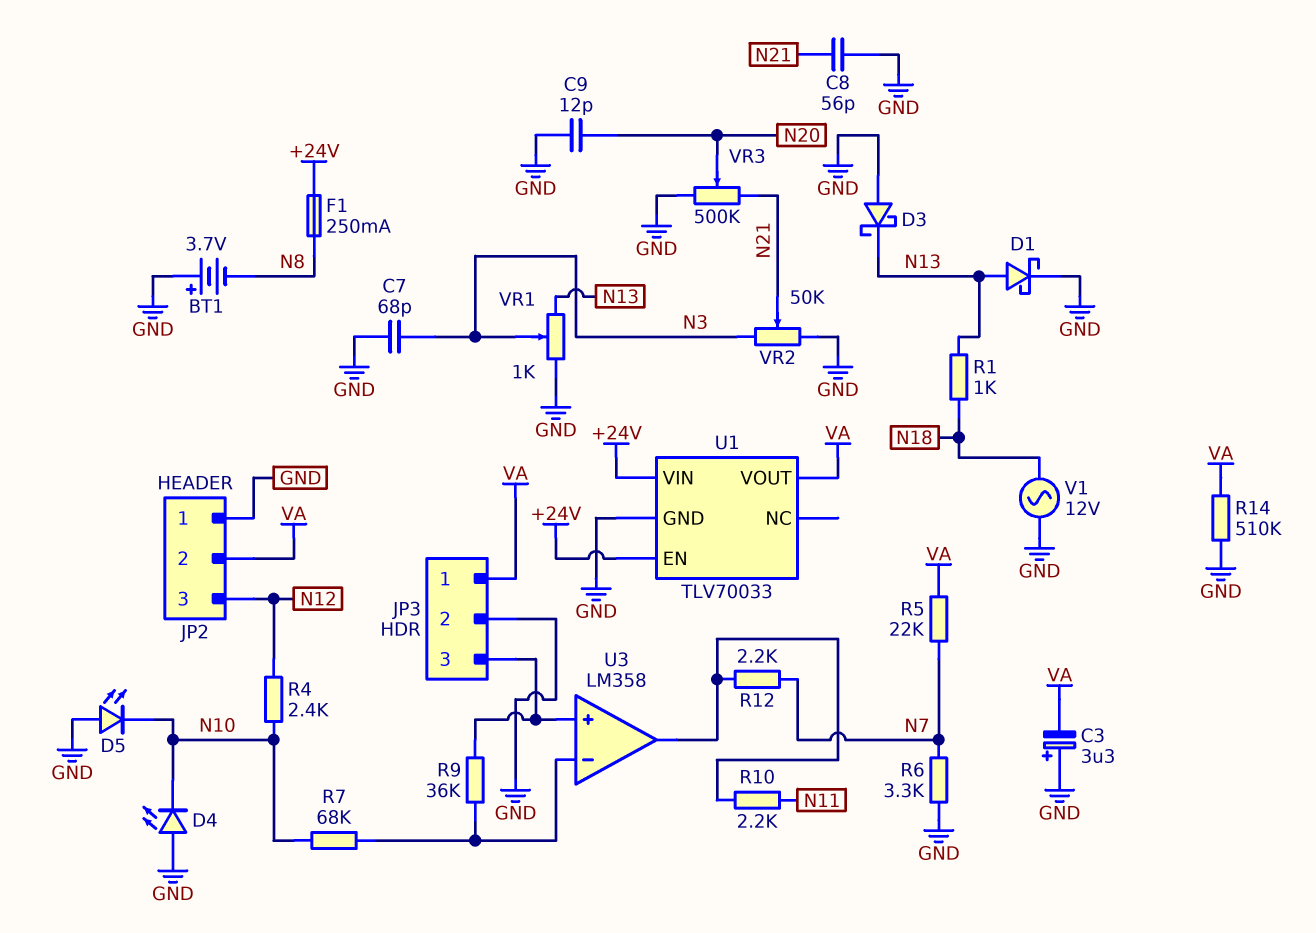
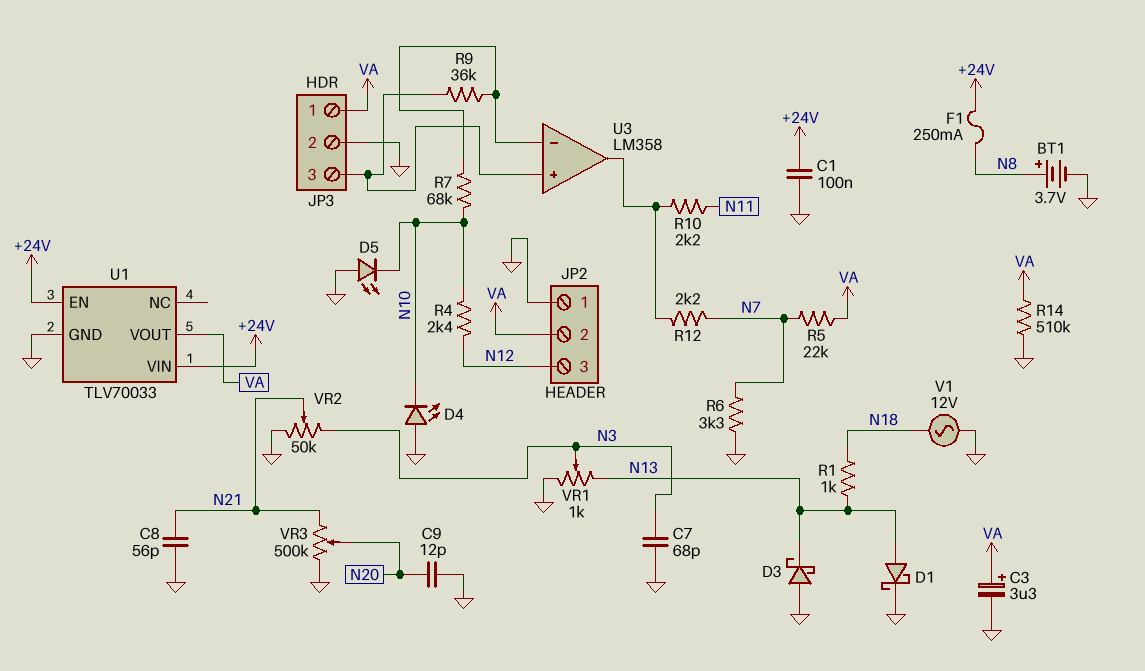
BT1: 3.7V (plus GND, minus N8) -> 3.7V (plus N8, minus GND)
C1: none -> 100nF (+24V, GND)
C3: 3.3uF (plus GND, minus VA) -> 3.3uF (plus VA, minus GND)

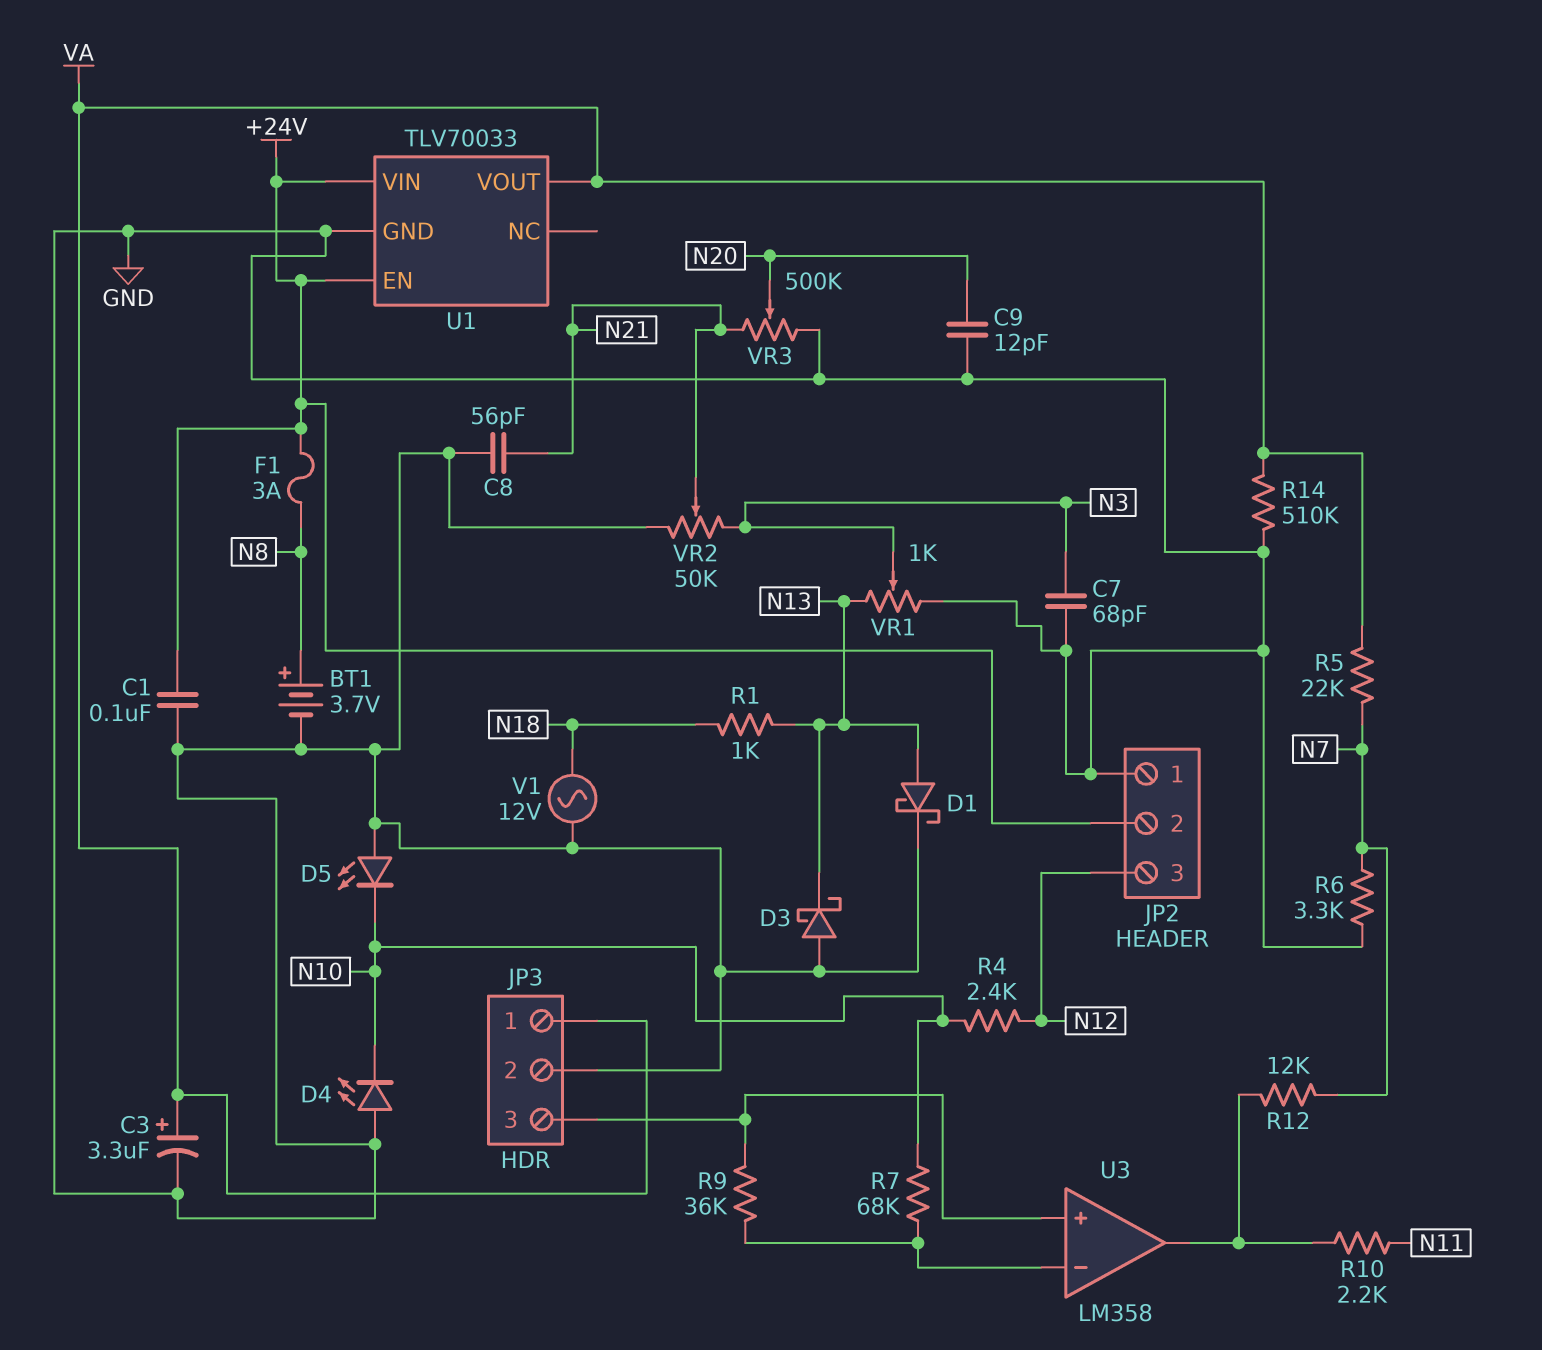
F1: 250mA (+24V, N8) -> 3A (+24V, N8)
JP2 pin 2: VA -> +24V
R12: 2.2k (N7, U3/out) -> 12k (N7, U3/out)

